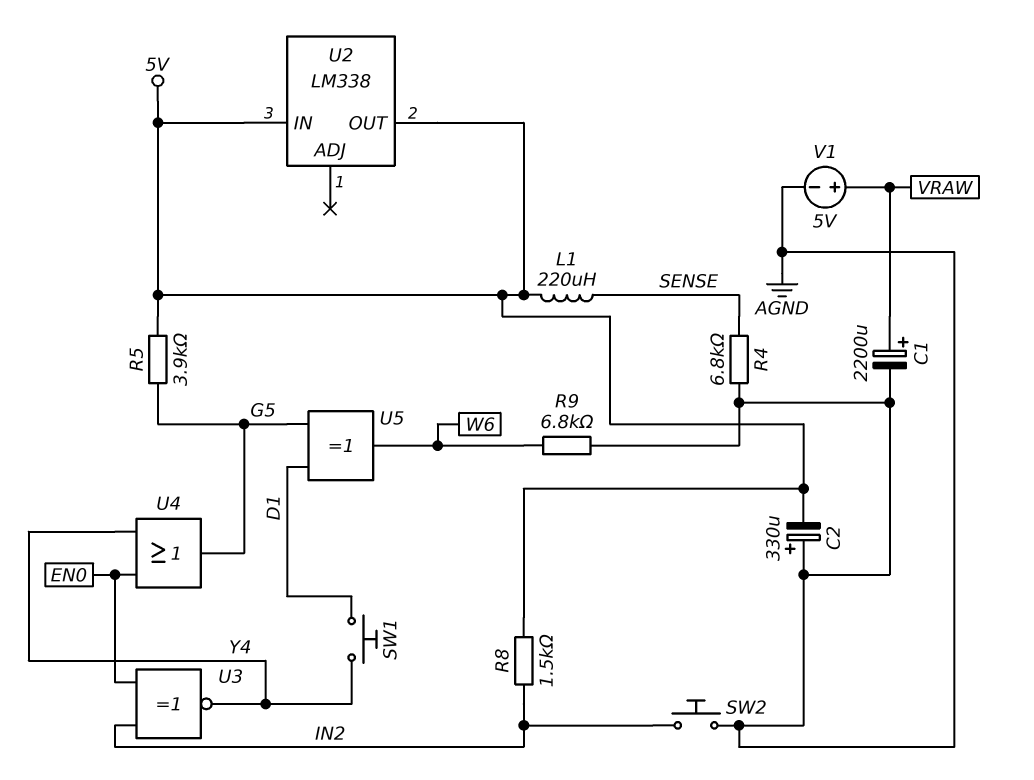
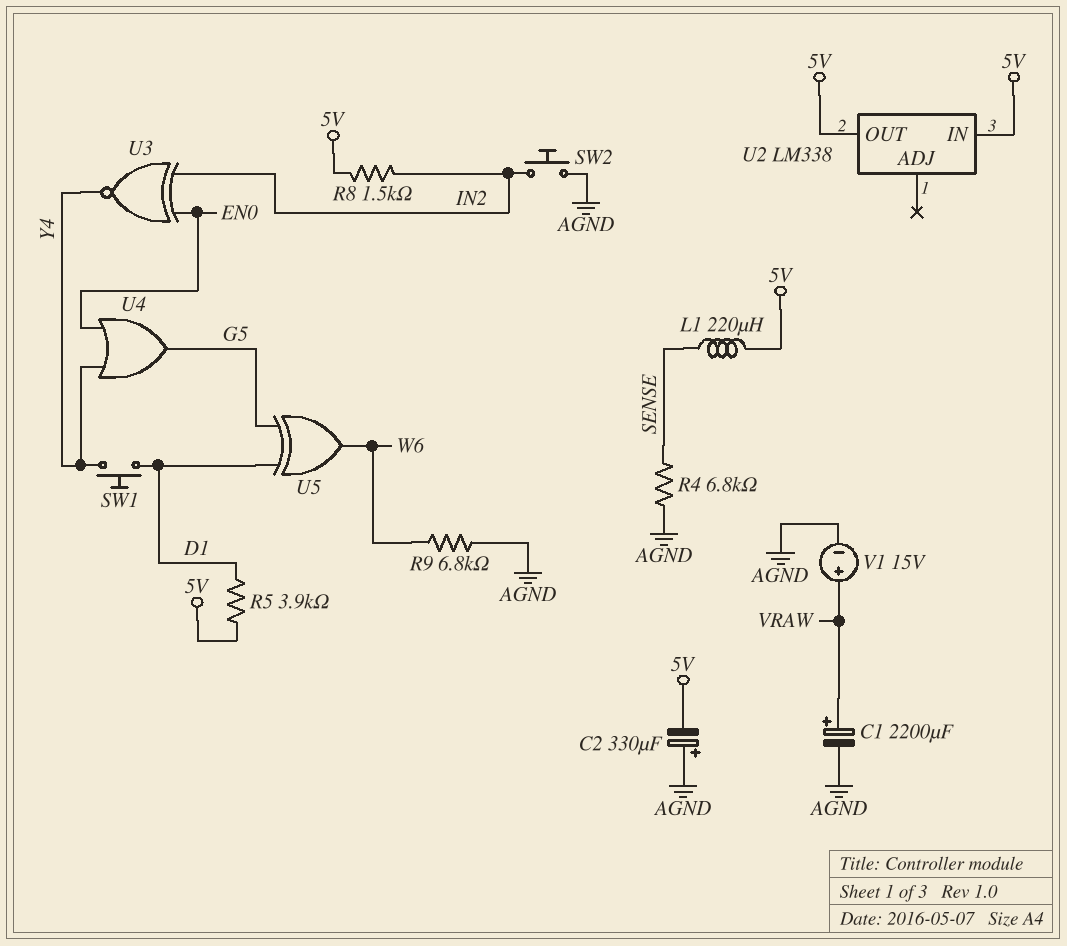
R5: 3.9k (5V, G5) -> 3.9k (5V, D1)
V1: 5V (plus VRAW, minus AGND) -> 15V (plus VRAW, minus AGND)

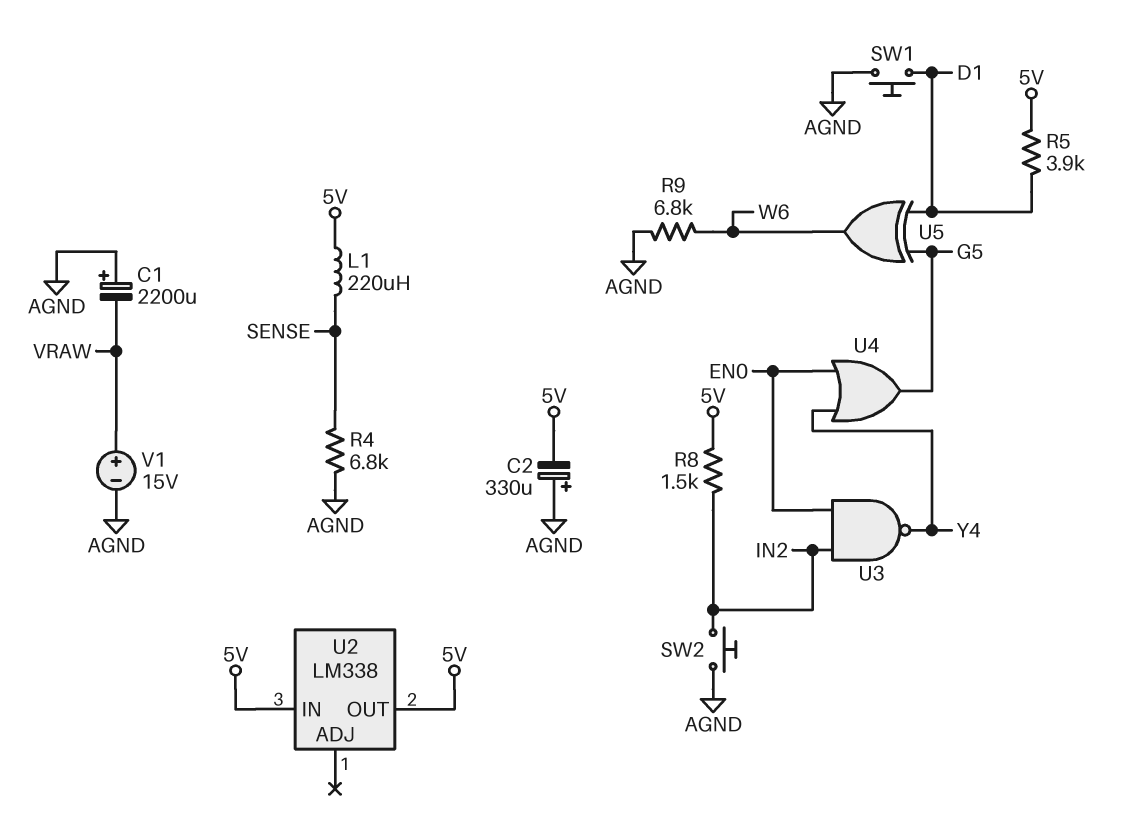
C1: 2200uF (plus VRAW, minus AGND) -> 2200uF (plus AGND, minus VRAW)
SW1: button (D1, Y4) -> button (AGND, D1)
U3: XNOR (in EN0, in IN2, out Y4) -> NAND (in EN0, in IN2, out Y4)

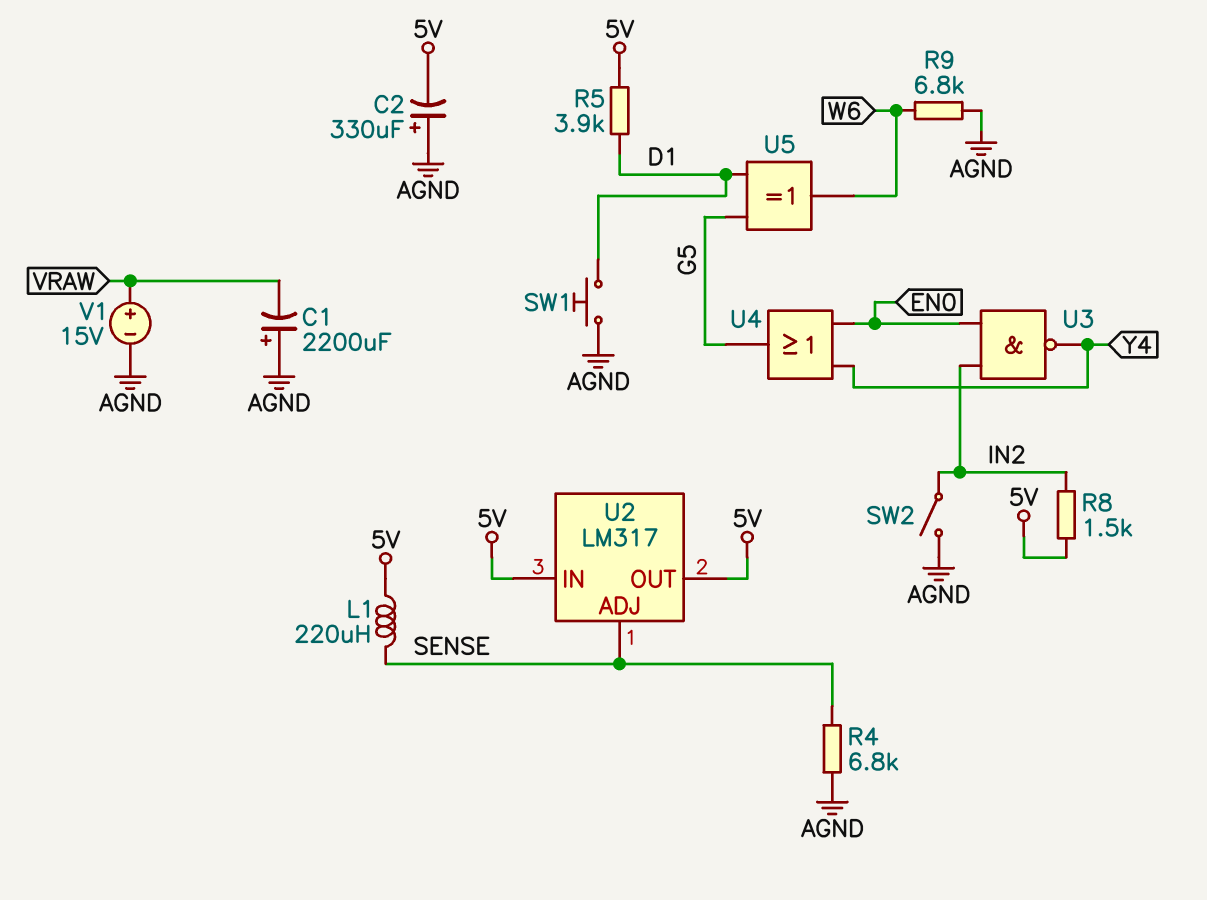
SW2: button (AGND, IN2) -> switch (AGND, IN2)
U2: LM338 -> LM317
U2 pin ADJ: none -> SENSE

